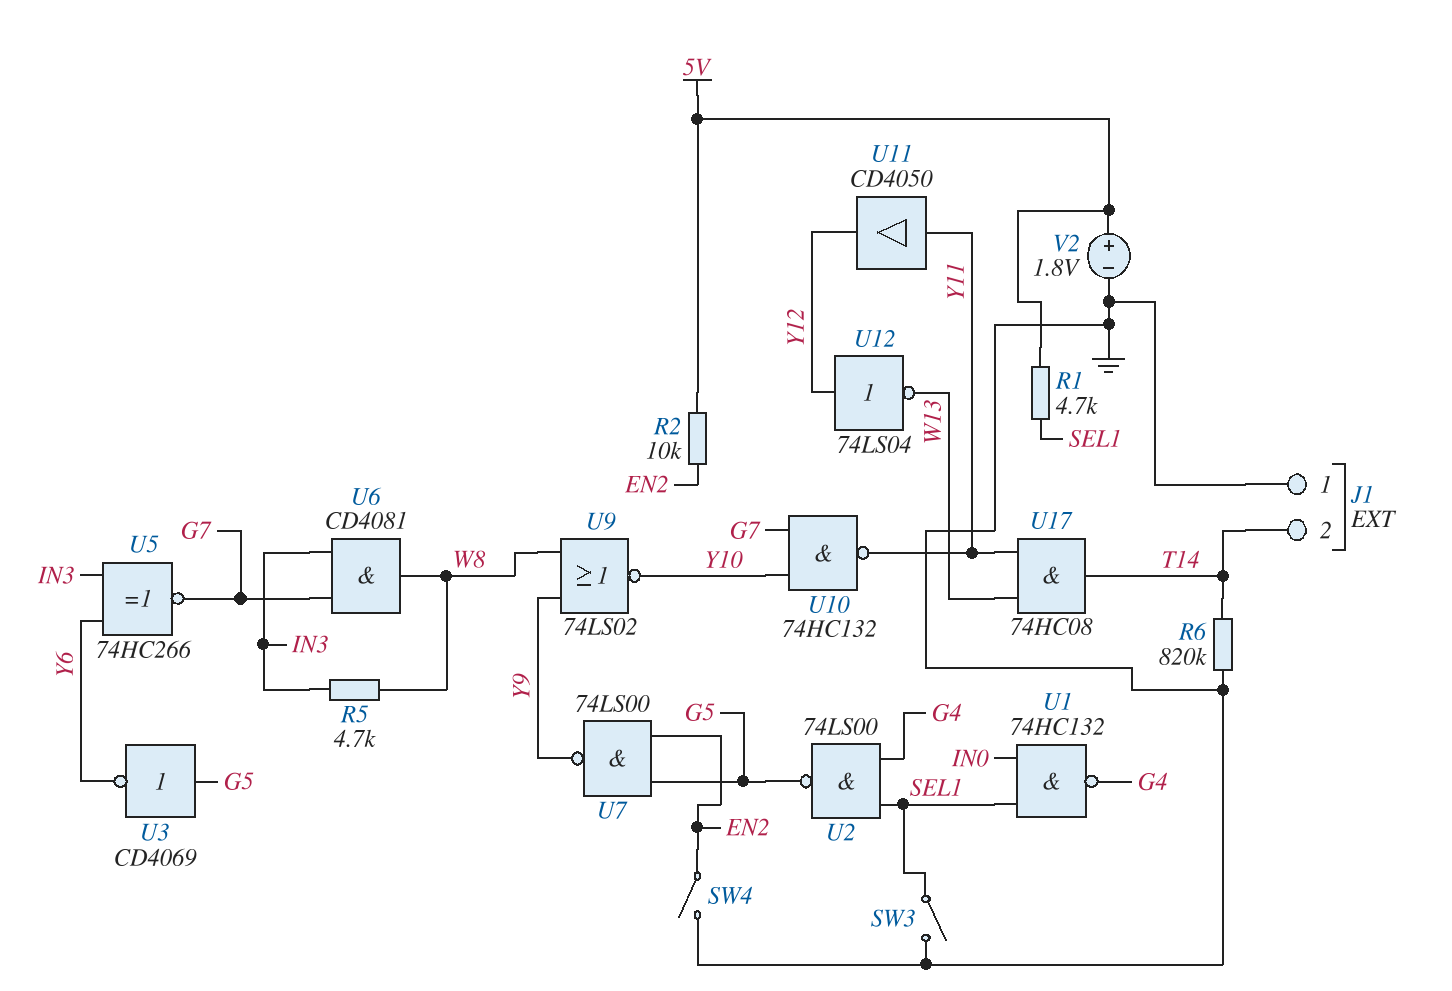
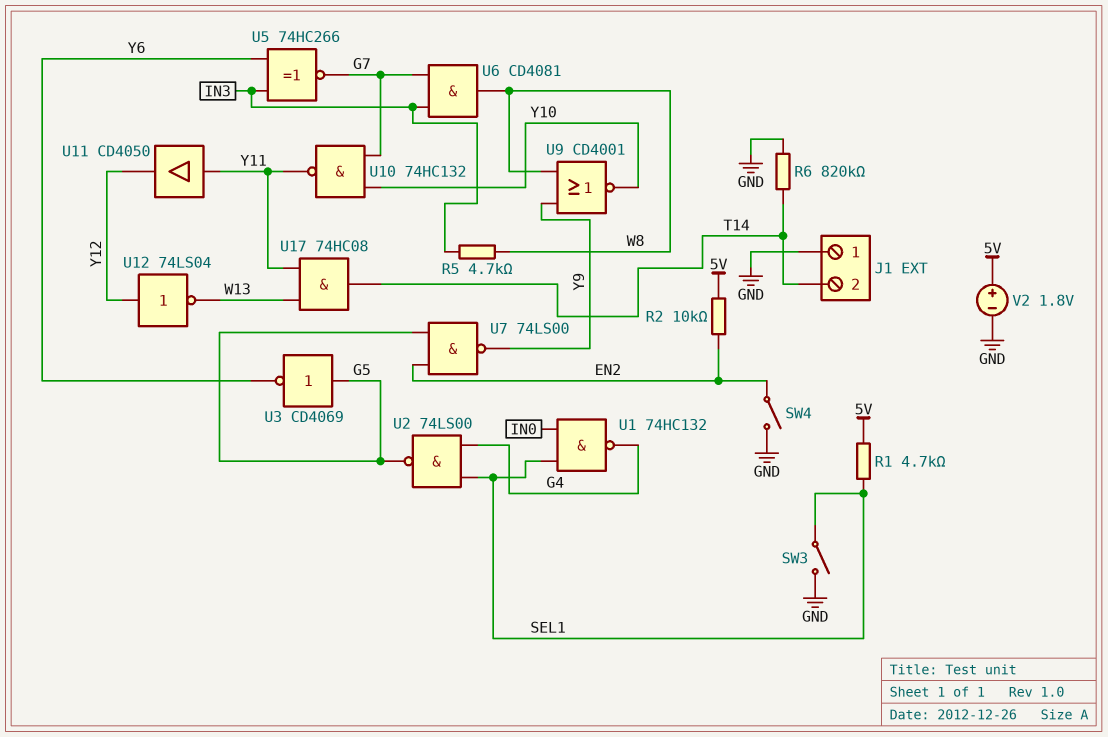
U9: NOR 74LS02 (in W8, in Y9, out Y10) -> NOR CD4001 (in W8, in Y9, out Y10)

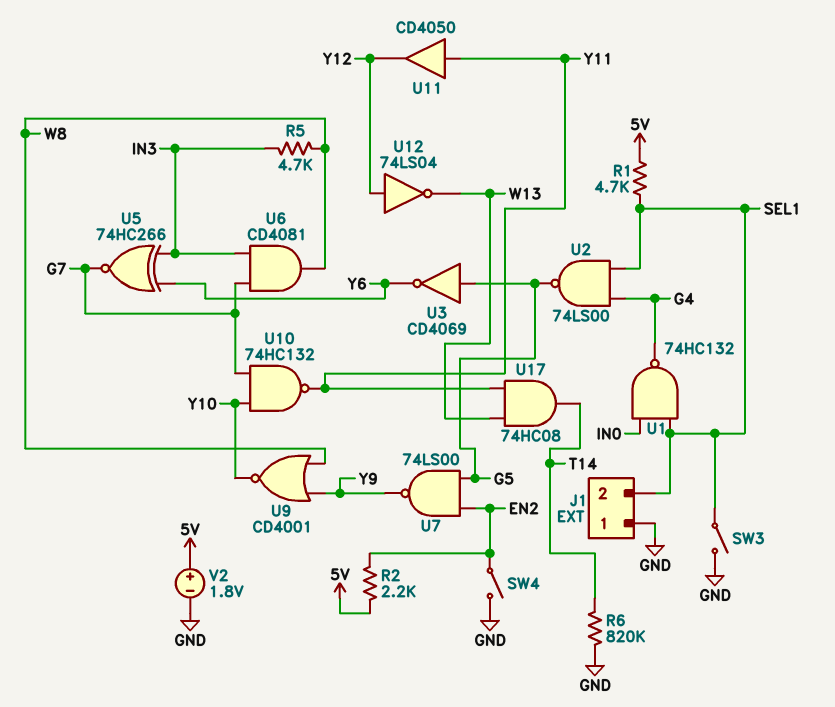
J1 pin 2: T14 -> SEL1
R2: 10k (5V, EN2) -> 2.2k (5V, EN2)

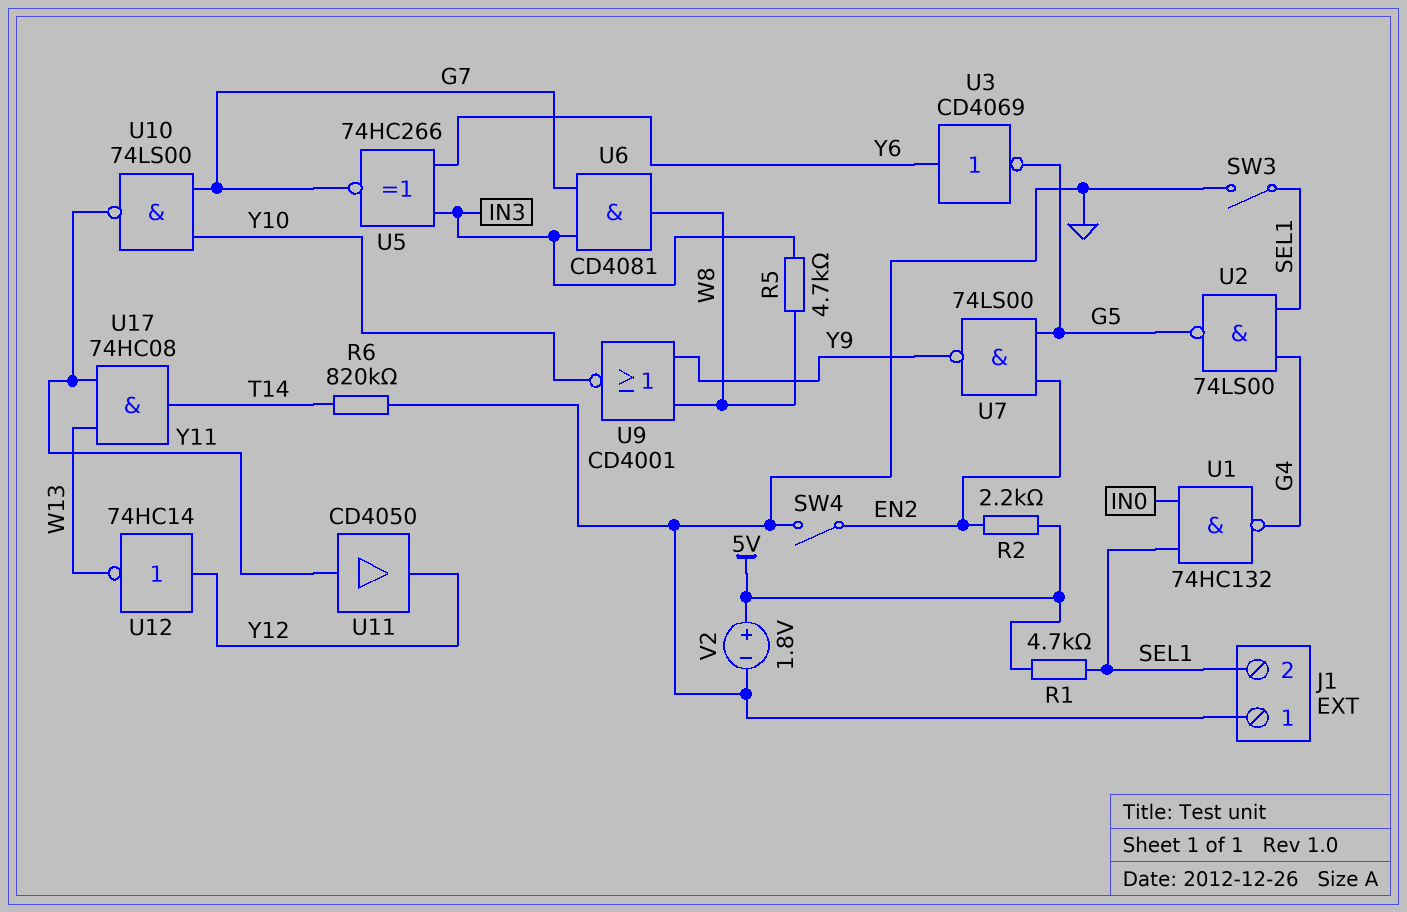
U3: NOT CD4069 (in G5, out Y6) -> NOT CD4069 (in Y6, out G5)
U10: NAND 74HC132 (in G7, in Y10, out Y11) -> NAND 74LS00 (in G7, in Y10, out Y11)
U12: NOT 74LS04 (in Y12, out W13) -> NOT 74HC14 (in Y12, out W13)

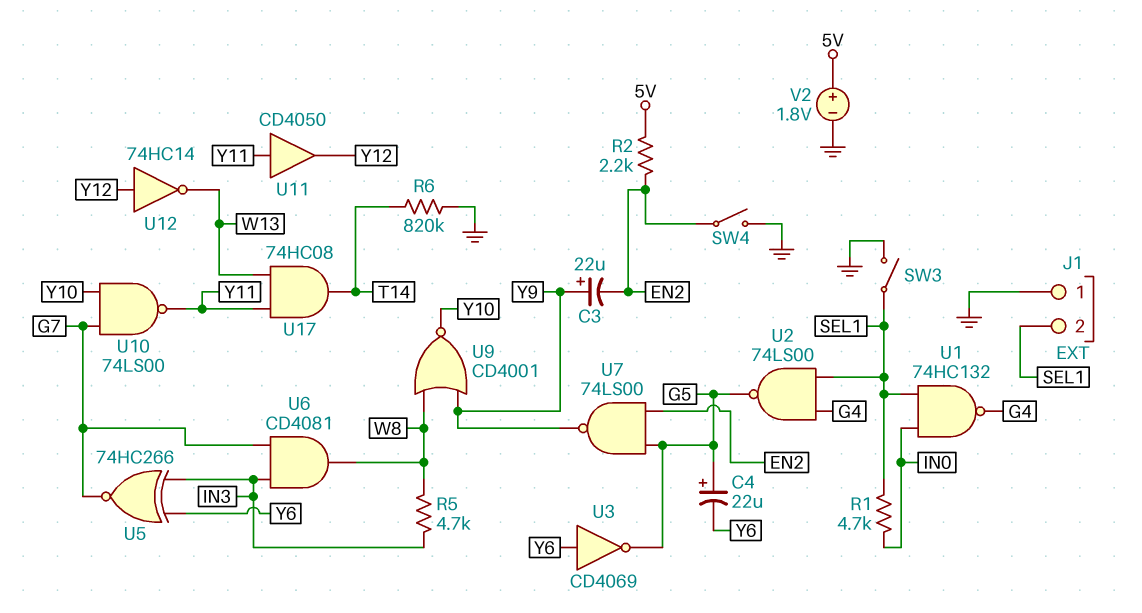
C3: none -> 22uF (plus Y9, minus EN2)
C4: none -> 22uF (plus G5, minus Y6)
R1: 4.7k (5V, SEL1) -> 4.7k (IN0, SEL1)

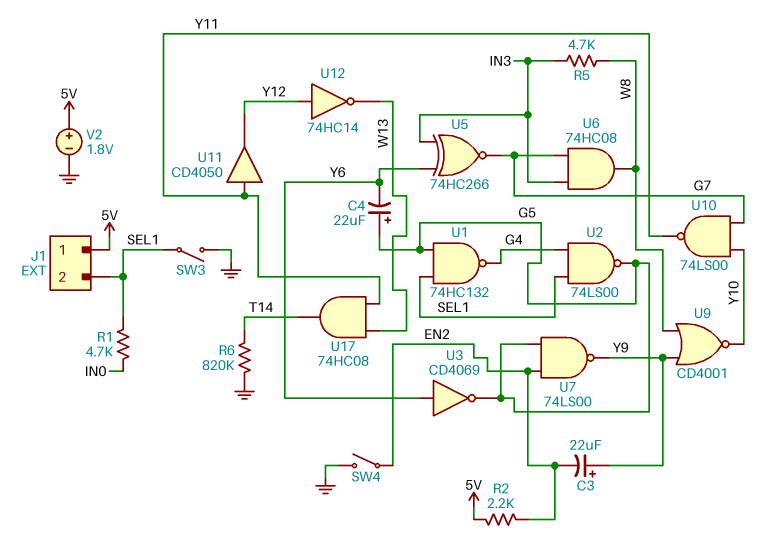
J1 pin 1: GND -> 5V
U1: NAND 74HC132 (in IN0, in SEL1, out G4) -> NAND 74HC132 (in G5, in SEL1, out G4)
U6: AND CD4081 (in G7, in IN3, out W8) -> AND 74HC08 (in G7, in IN3, out W8)

